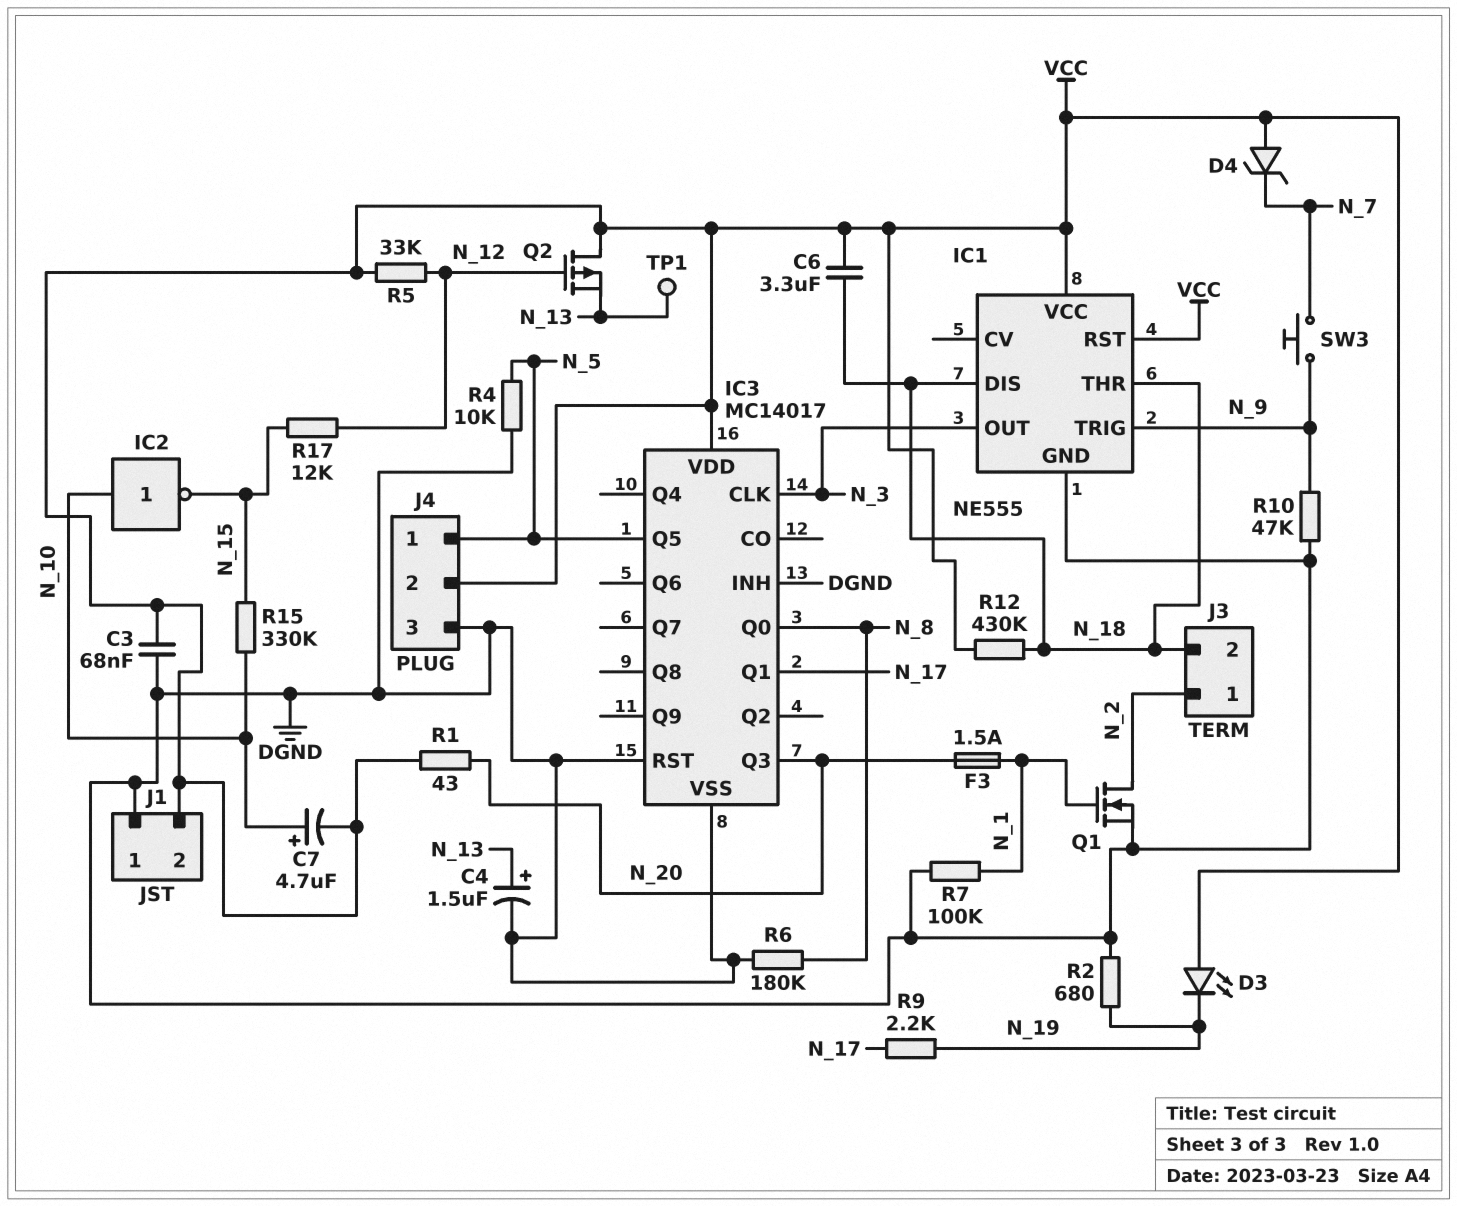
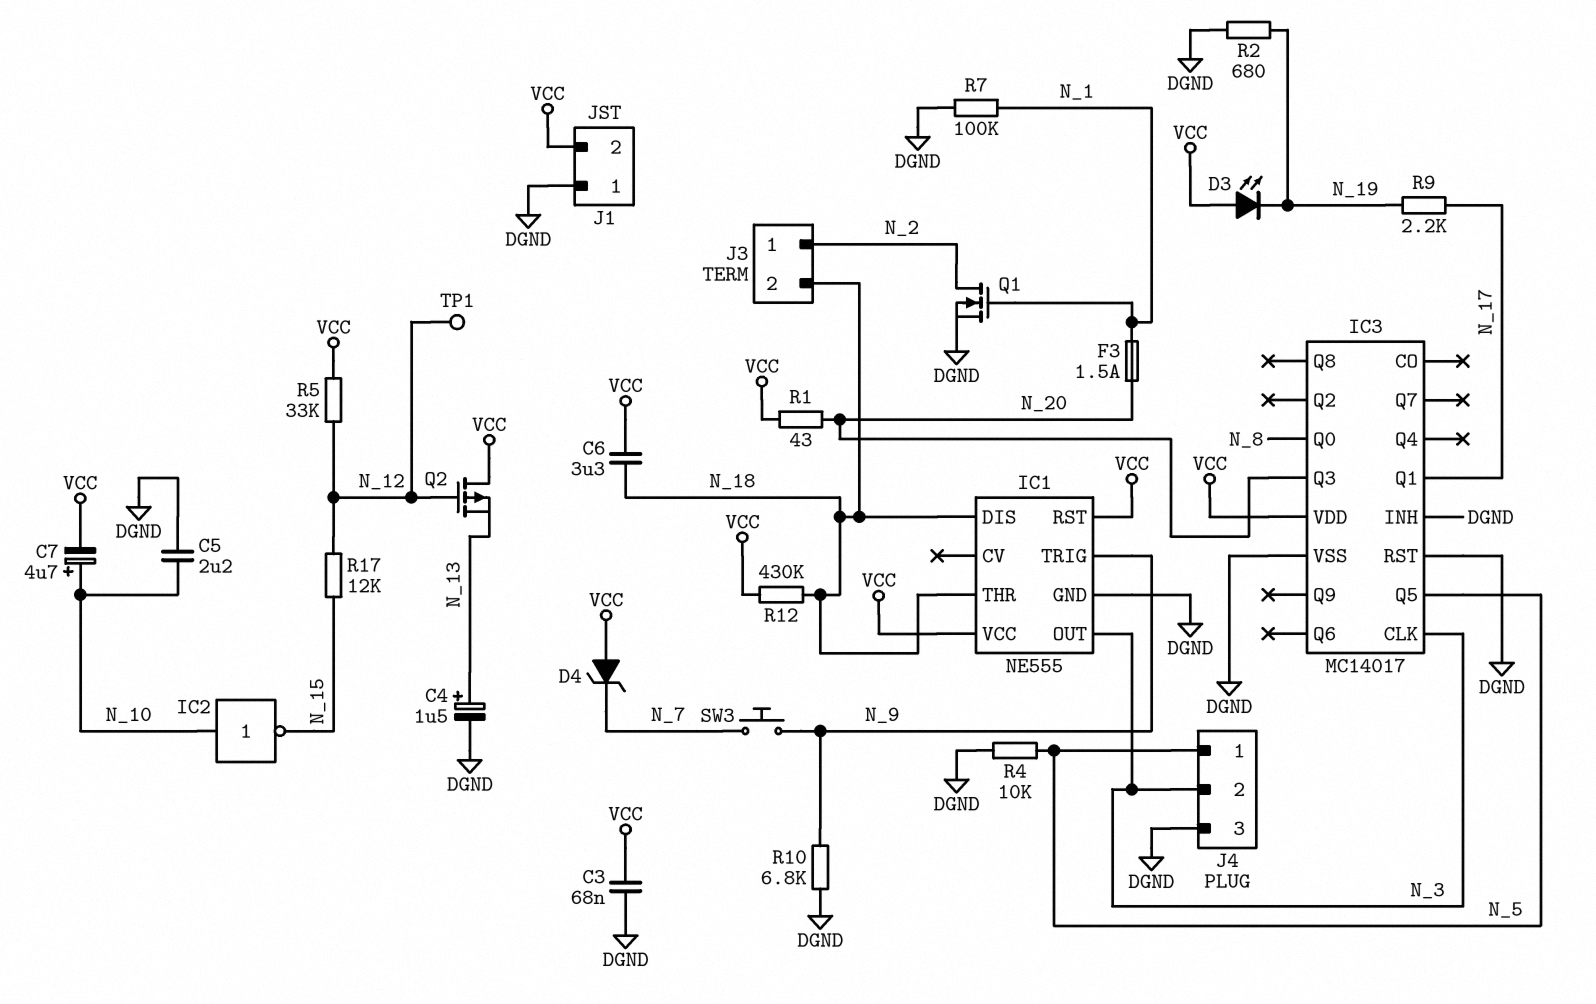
C5: none -> 2.2uF (DGND, N_10)
J4 pin 2: VCC -> N_3
R6: 180k (DGND, N_8) -> none
R10: 47k (DGND, N_9) -> 6.8k (DGND, N_9)
R15: 330k (N_10, N_15) -> none
TP1: test point (N_13) -> test point (N_12)

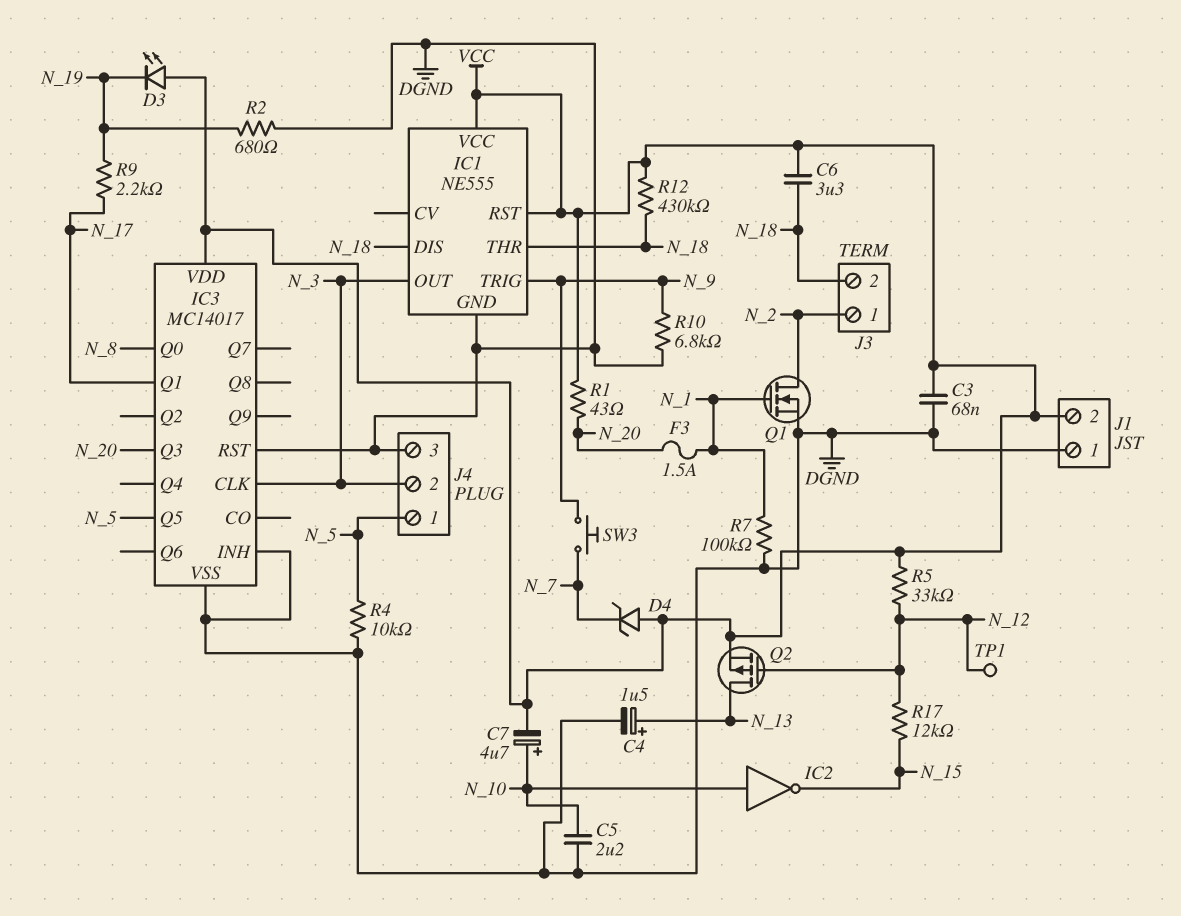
Q2: PMOS (G N_12, D VCC, S N_13) -> PMOS (G N_12, D N_13, S VCC)

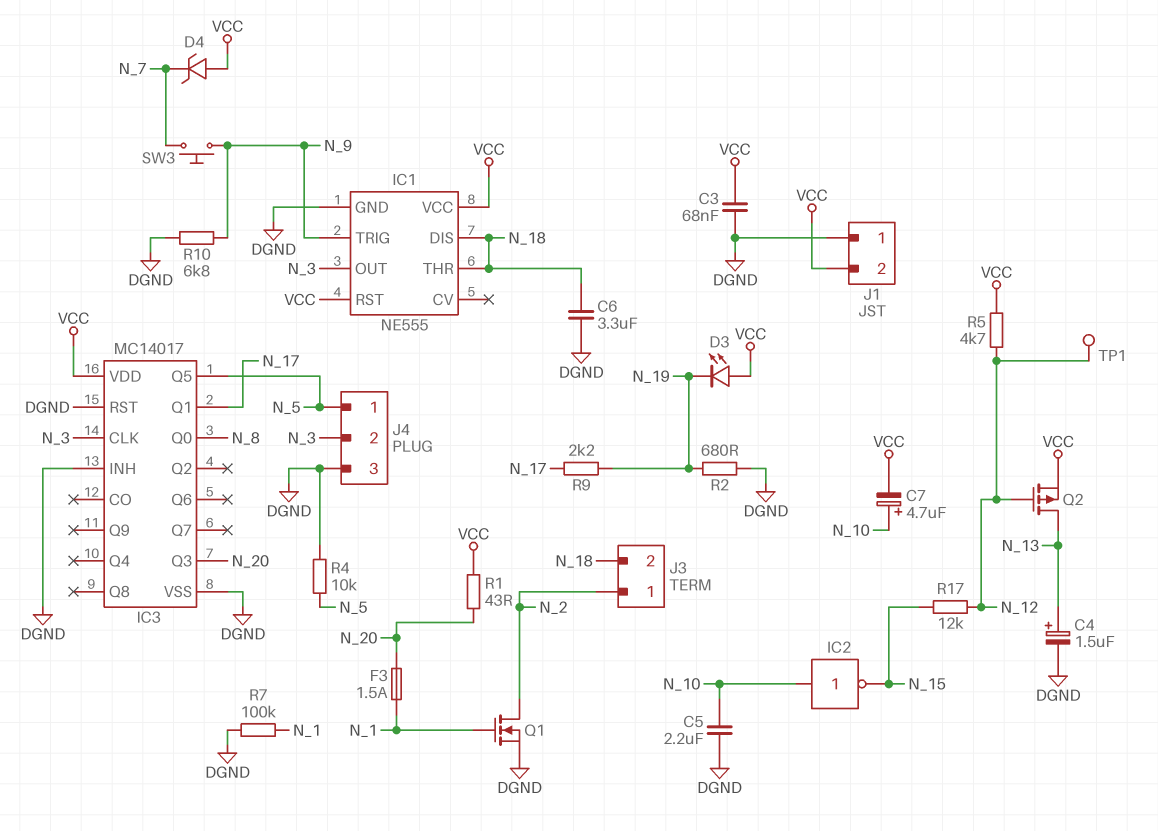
C6: 3.3uF (N_18, VCC) -> 3.3uF (DGND, N_18)
R5: 33k (N_12, VCC) -> 4.7k (N_12, VCC)
R12: 430k (N_18, VCC) -> none

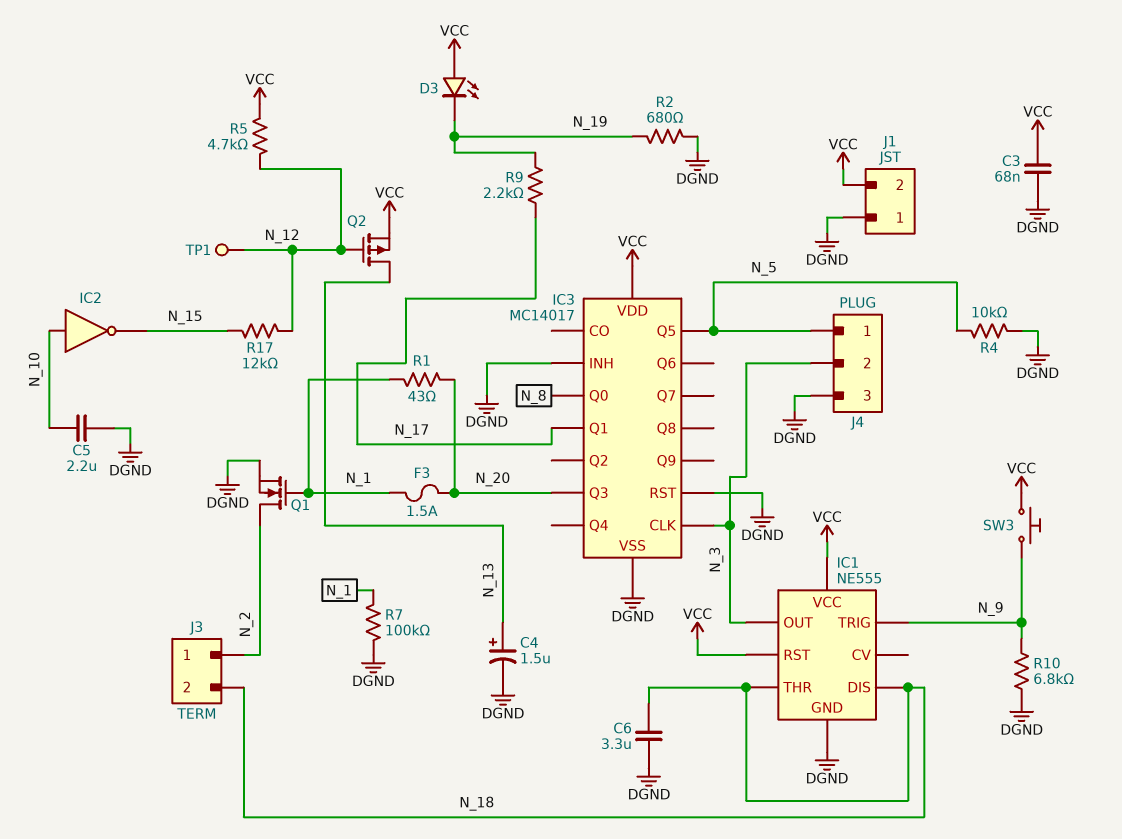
C7: 4.7uF (plus N_10, minus VCC) -> none
D4: zener (A VCC, K N_7) -> none
R1: 43 (N_20, VCC) -> 43 (N_1, N_20)
SW3: button (N_7, N_9) -> button (N_9, VCC)

